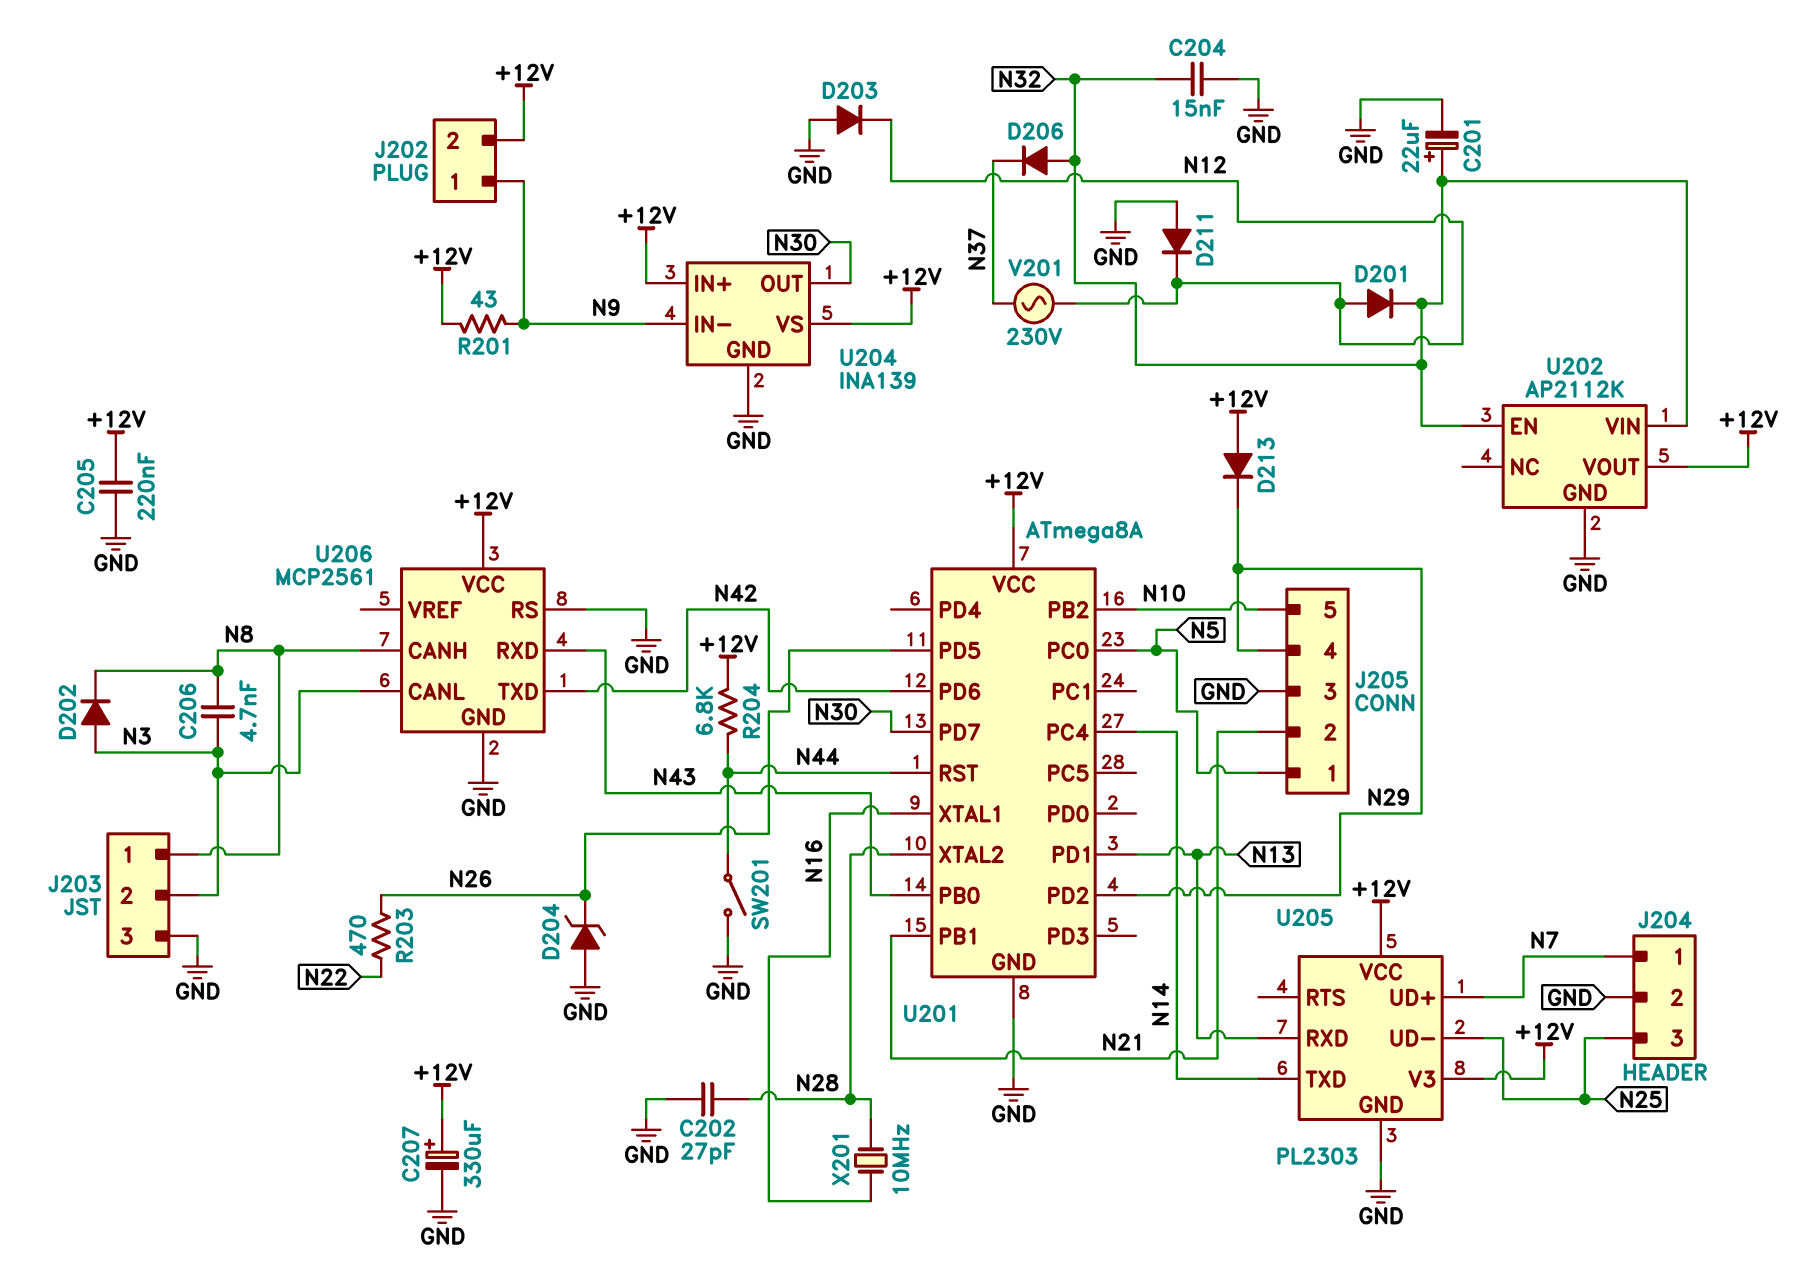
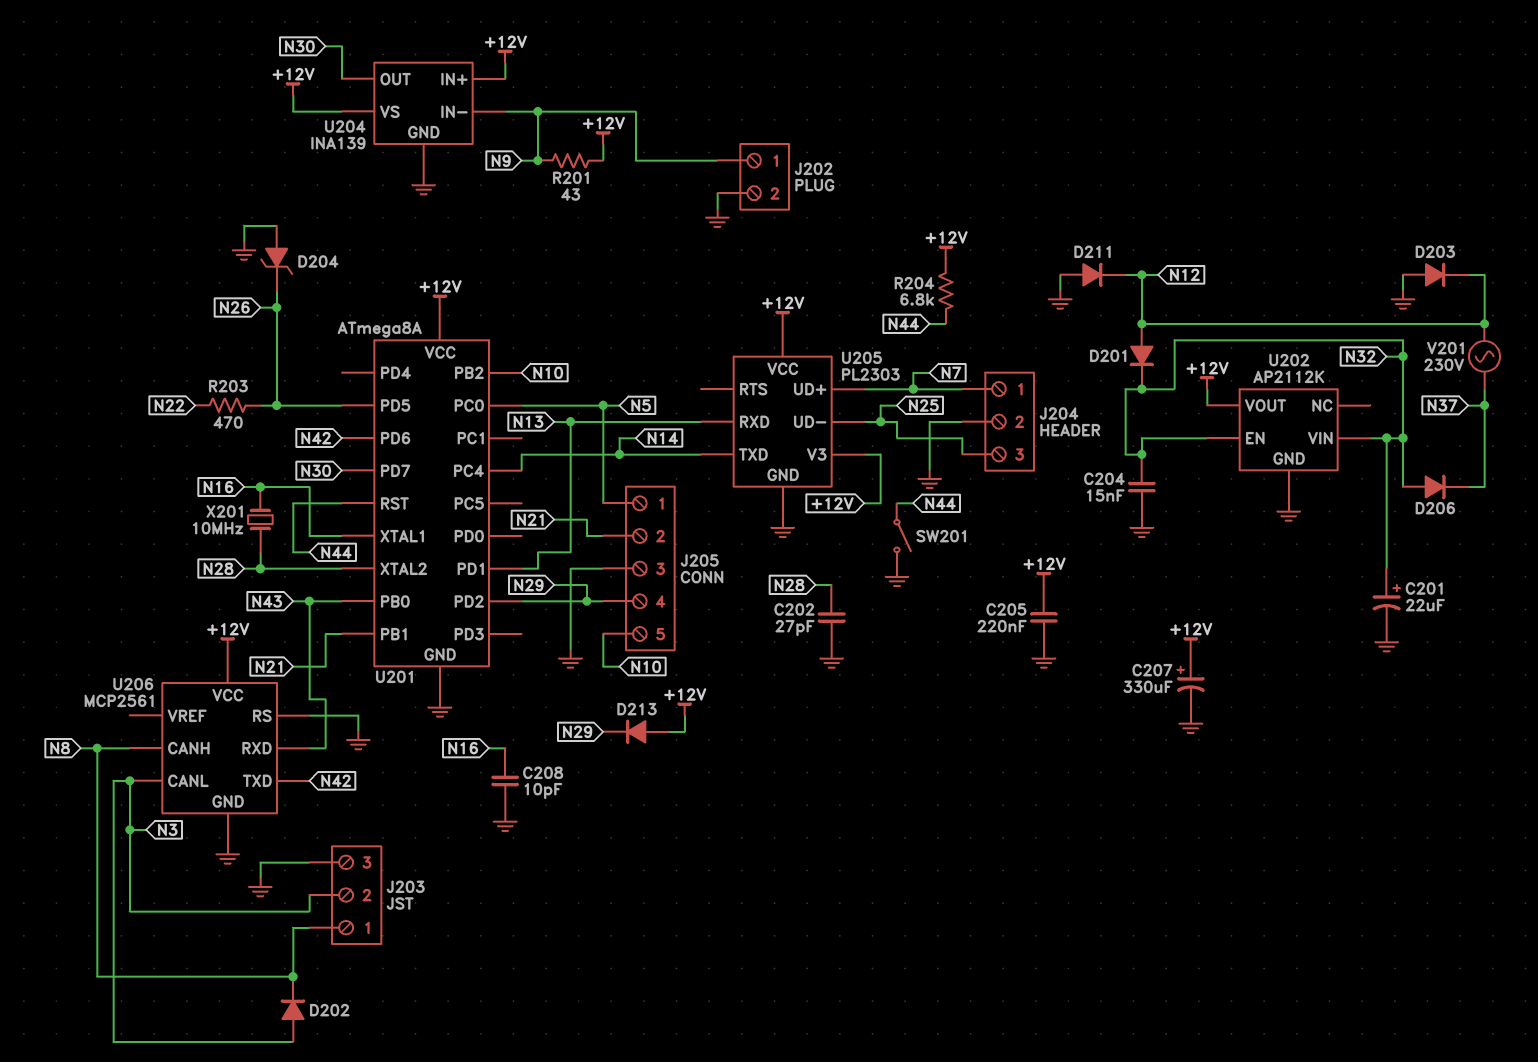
C206: 4.7nF (N3, N8) -> none
C208: none -> 10pF (GND, N16)
J202 pin 2: +12V -> GND

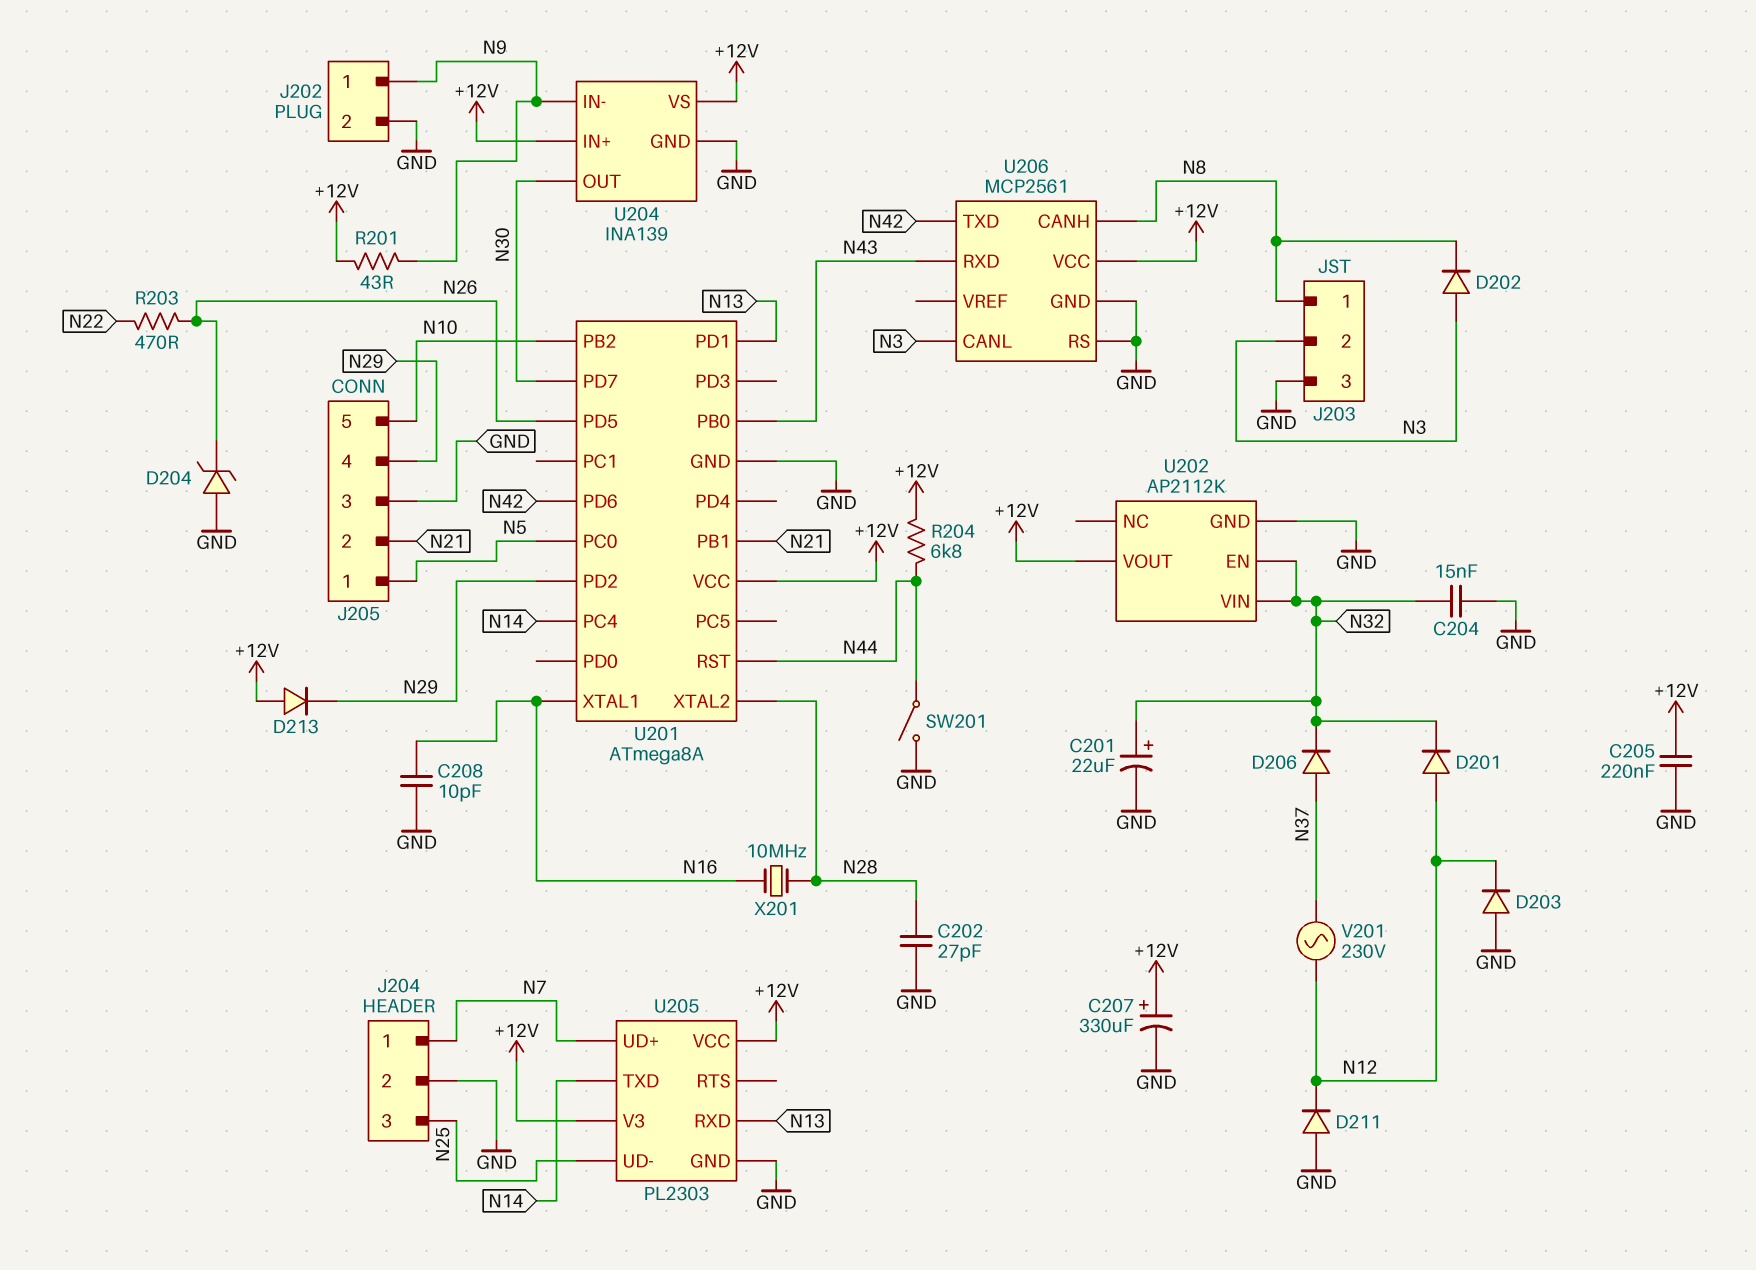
D206: diode (A N32, K N37) -> diode (A N37, K N32)

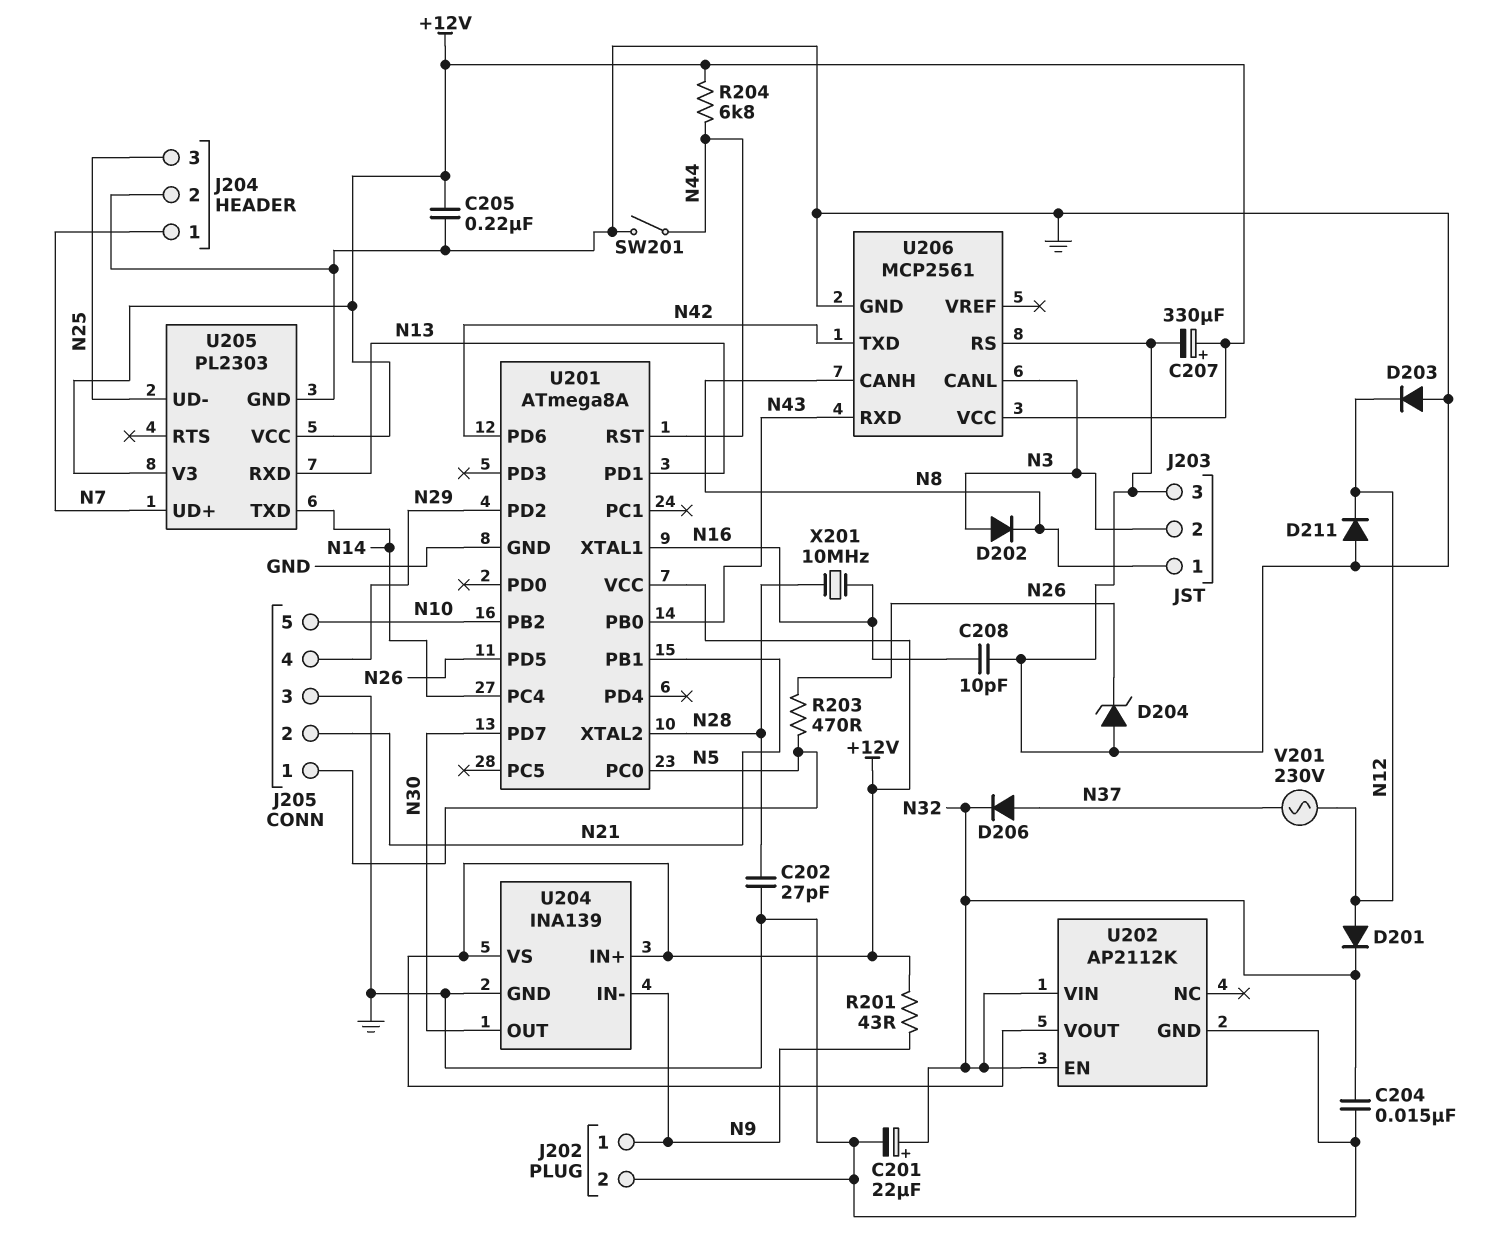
D213: diode (A +12V, K N29) -> none
R203: 470 (N22, N26) -> 470 (N5, N26)

